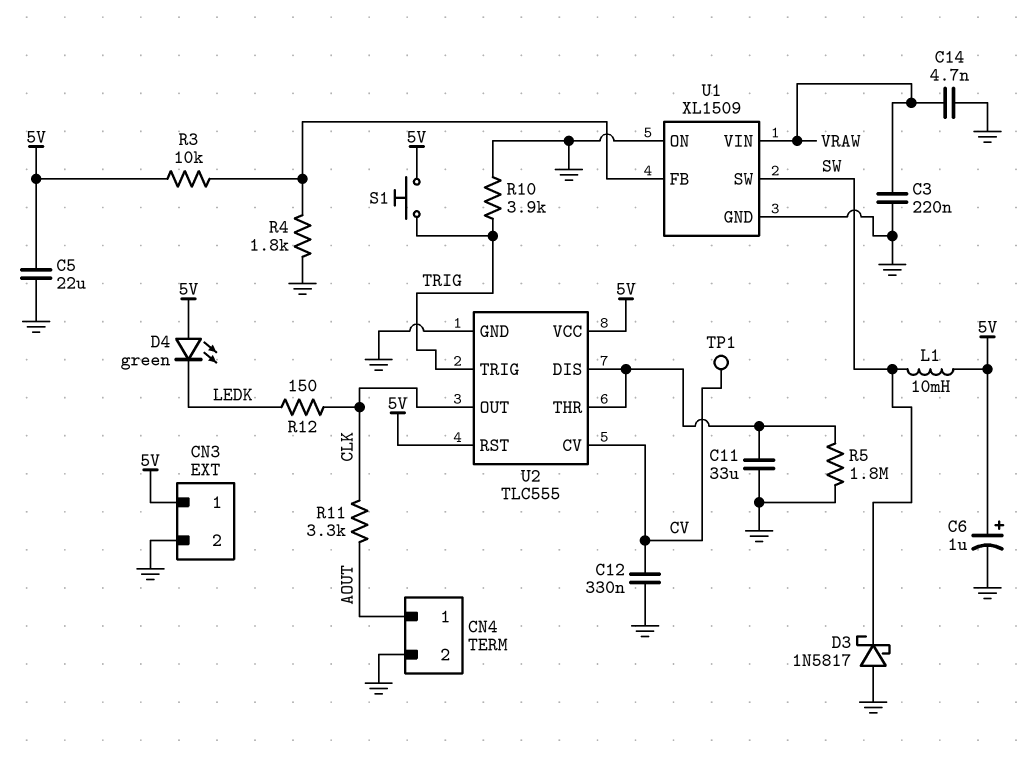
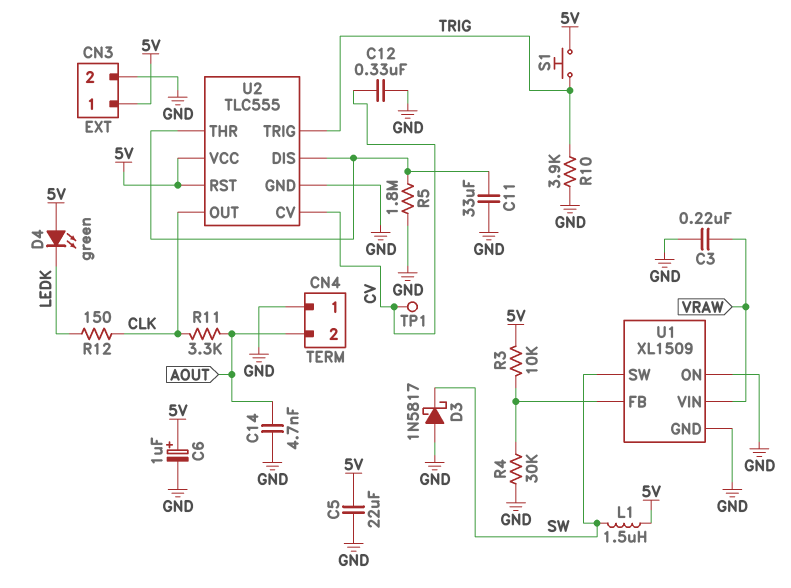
C14: 4.7nF (GND, VRAW) -> 4.7nF (AOUT, GND)
CN4 pin 1: AOUT -> GND
CN4 pin 2: GND -> AOUT
L1: 10mH (5V, SW) -> 1.5uH (5V, SW)
R4: 1.8k (GND, U1/FB) -> 30k (GND, U1/FB)

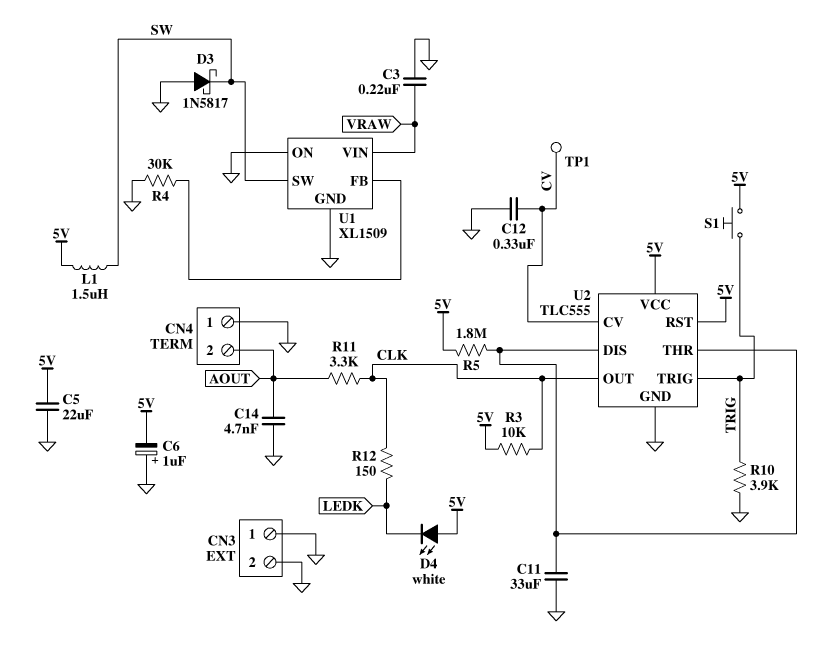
C6: 1uF (plus 5V, minus GND) -> 1uF (plus GND, minus 5V)
CN3 pin 1: 5V -> GND
D4: LED green (A 5V, K LEDK) -> LED white (A 5V, K LEDK)
R3: 10k (5V, U1/FB) -> 10k (5V, CLK)
R5: 1.8M (GND, U2/DIS) -> 1.8M (5V, U2/DIS)

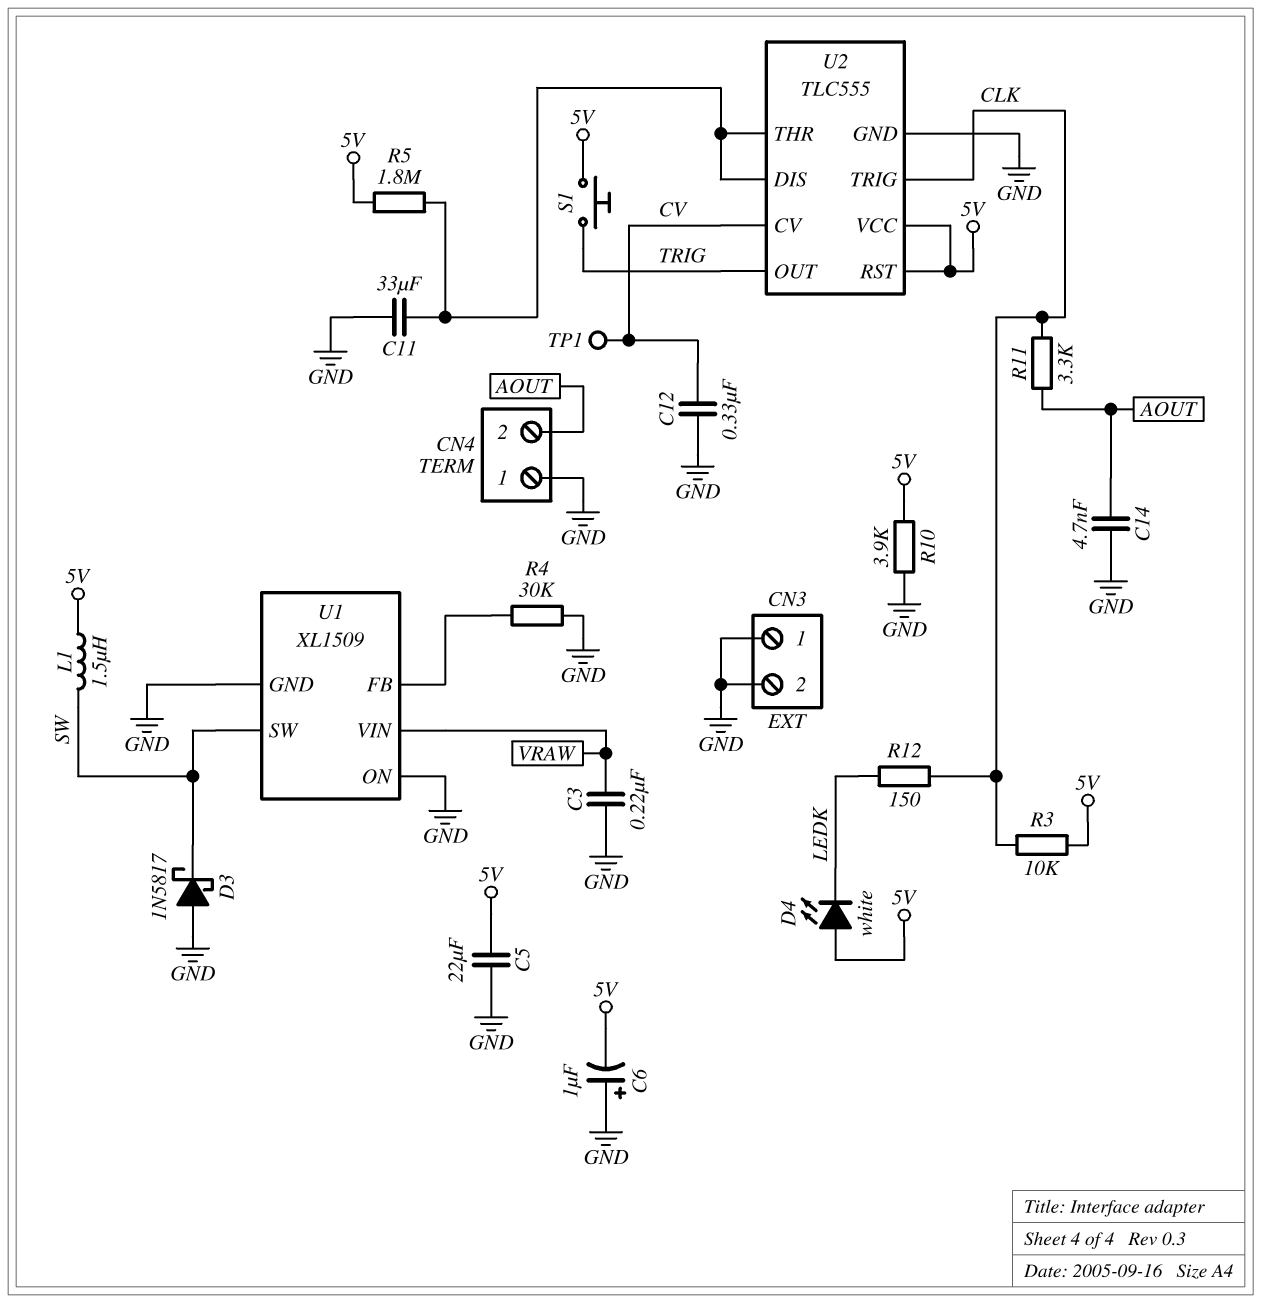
R10: 3.9k (GND, TRIG) -> 3.9k (5V, GND)
U2 pin OUT: CLK -> TRIG
U2 pin TRIG: TRIG -> CLK

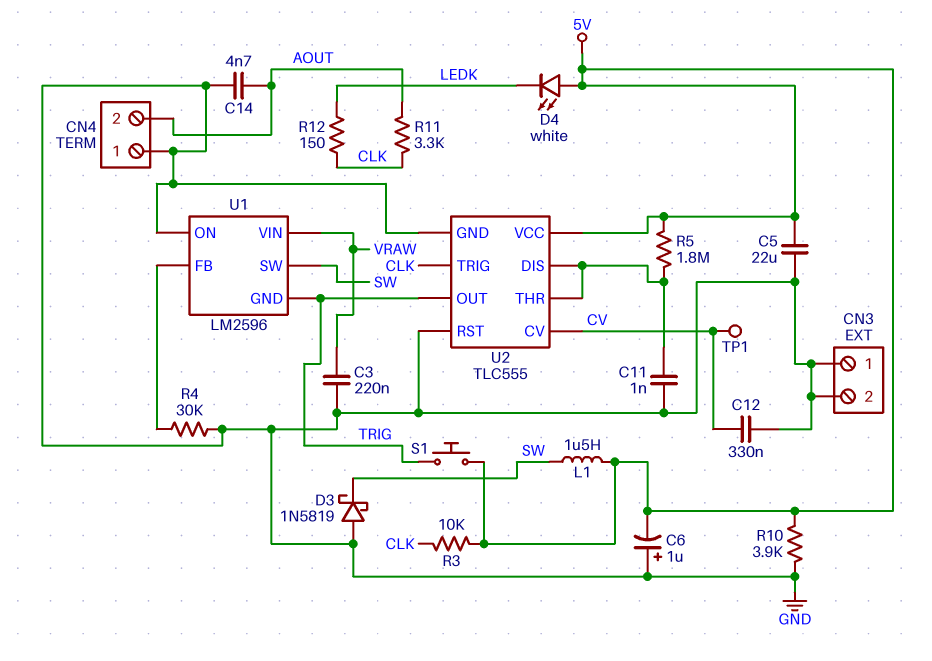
C11: 33uF (GND, U2/DIS) -> 1nF (GND, U2/DIS)
D3: schottky 1N5817 (A GND, K SW) -> schottky 1N5819 (A GND, K SW)
U1: XL1509 -> LM2596
U1 pin GND: GND -> TRIG
U2 pin RST: 5V -> GND

